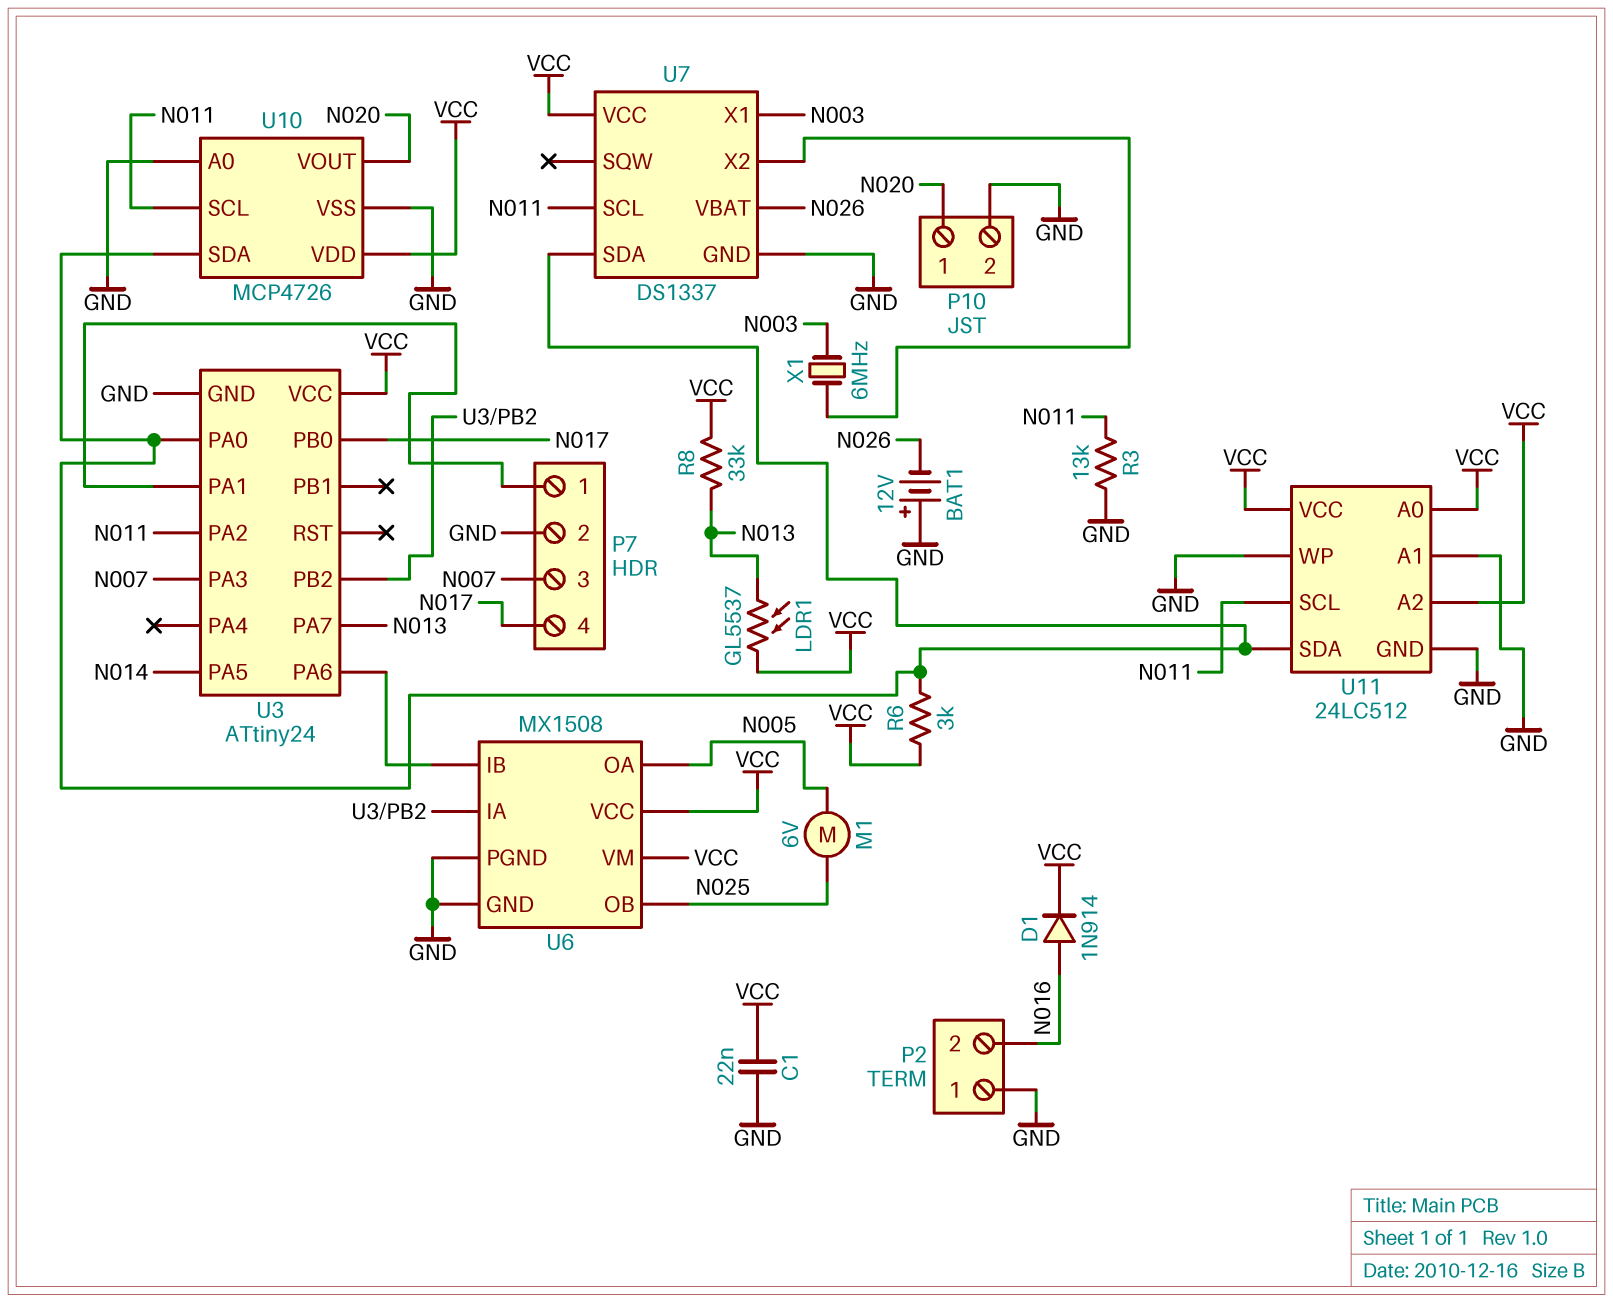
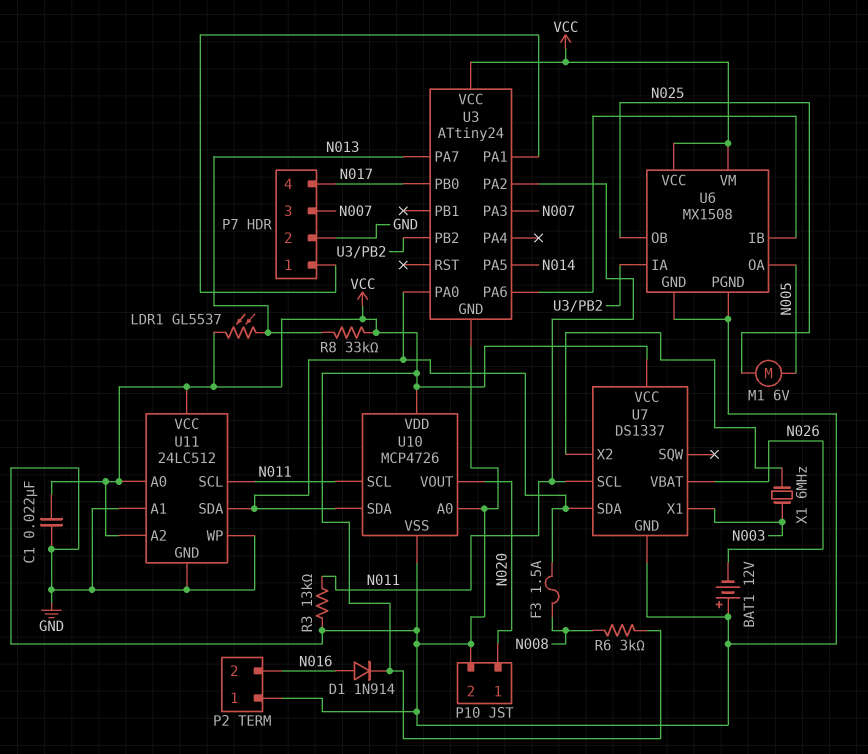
F3: none -> 1.5A (N008, U3/PA0)
R6: 3k (U3/PA0, VCC) -> 3k (N008, VCC)

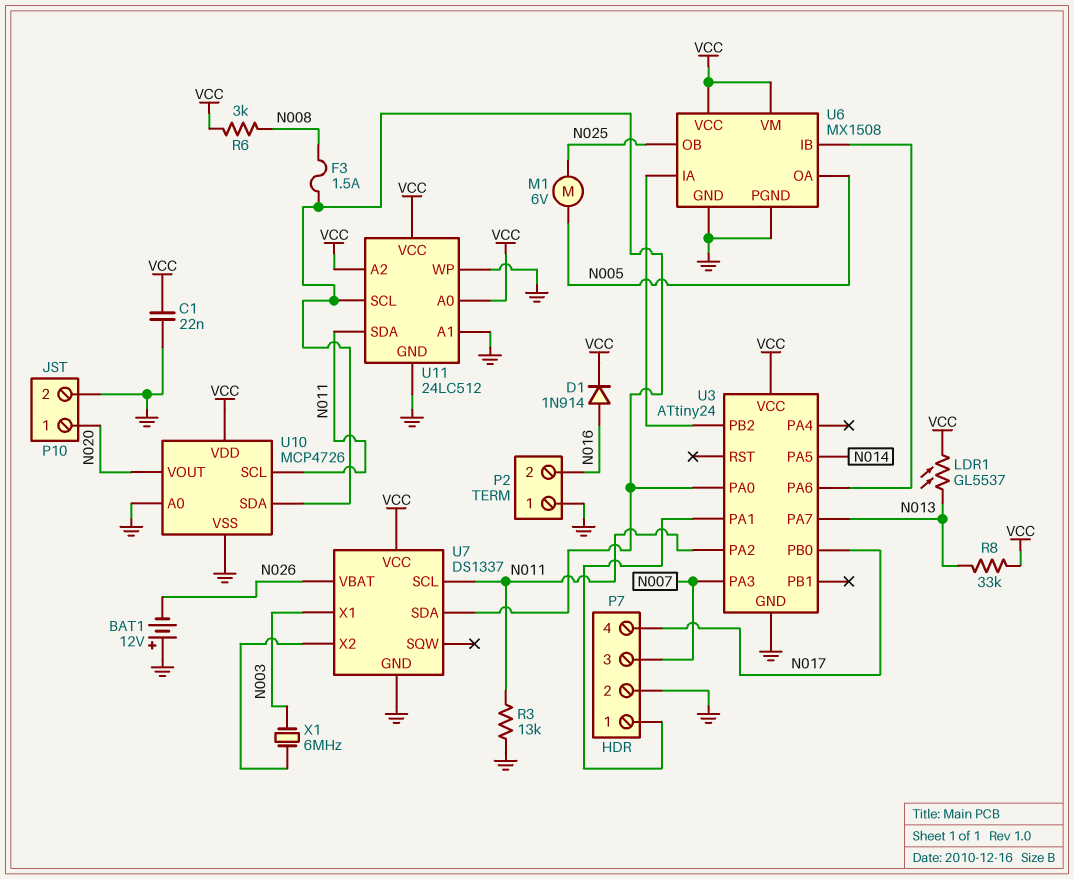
U11 pin SCL: N011 -> U3/PA0
U11 pin SDA: U3/PA0 -> N011

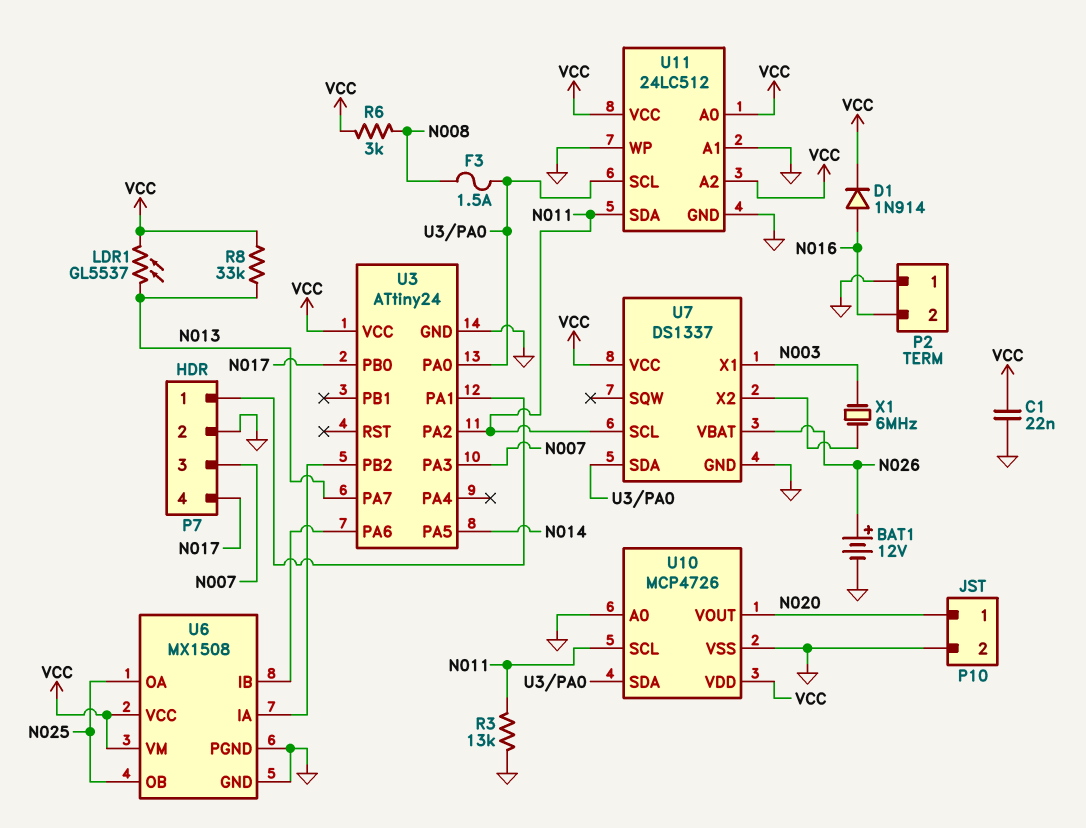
BAT1: 12V (plus GND, minus N026) -> 12V (plus N026, minus GND)
M1: motor 6V (N005, N025) -> none
U6 pin OA: N005 -> N025

